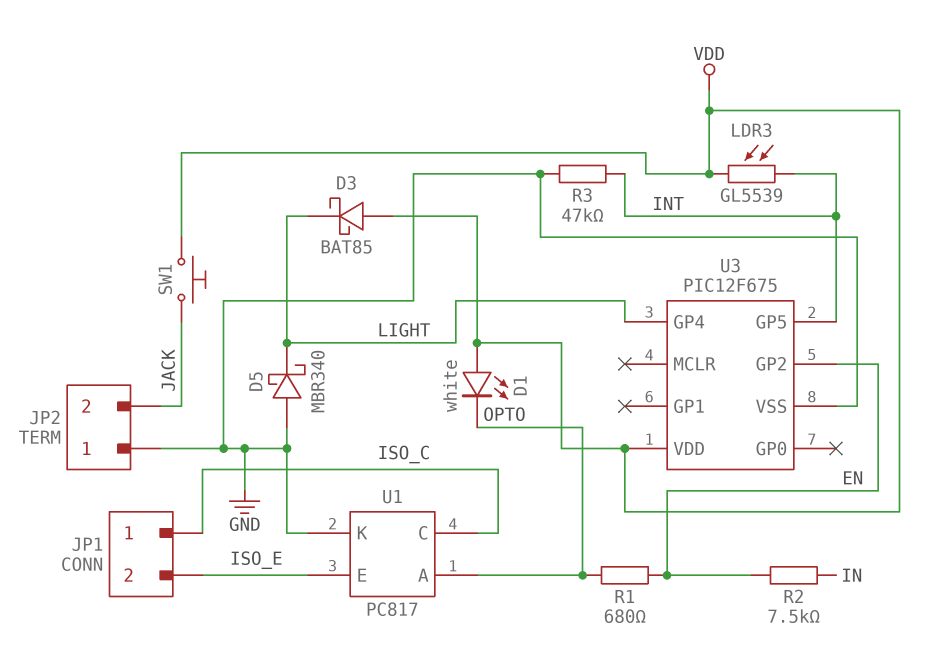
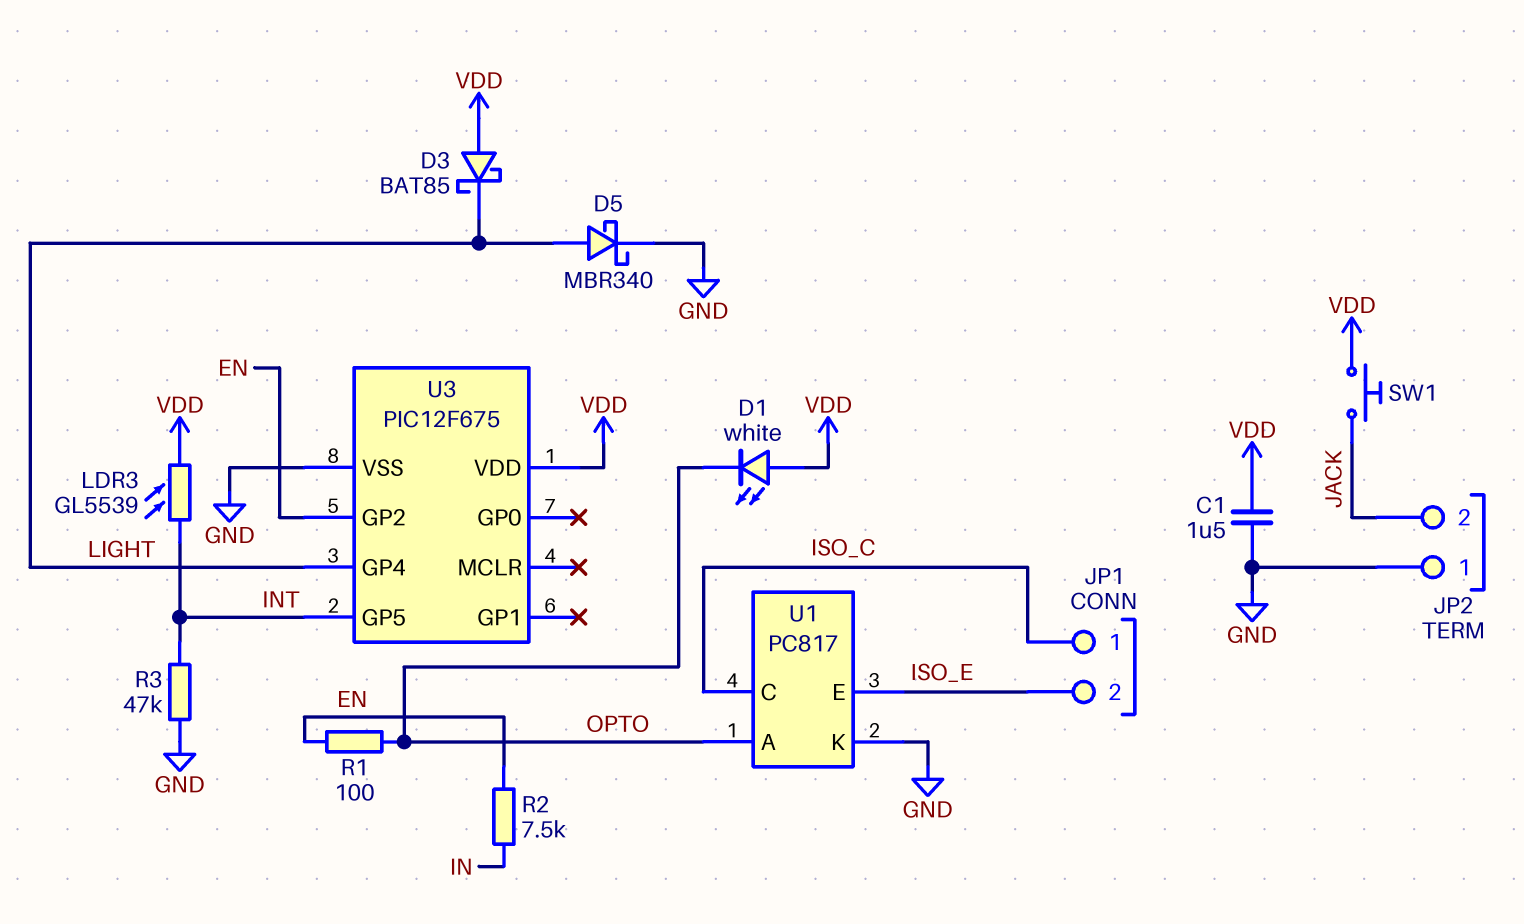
C1: none -> 1.5uF (GND, VDD)
D5: schottky MBR340 (A GND, K LIGHT) -> schottky MBR340 (A LIGHT, K GND)
R1: 680 (EN, OPTO) -> 100 (EN, OPTO)

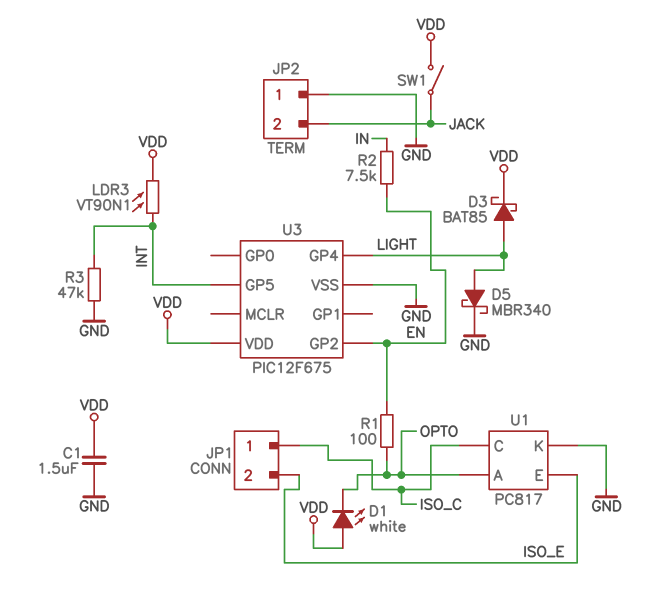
D3: schottky BAT85 (A VDD, K LIGHT) -> schottky BAT85 (A LIGHT, K VDD)
LDR3: GL5539 (INT, VDD) -> VT90N1 (INT, VDD)
SW1: button (JACK, VDD) -> switch (JACK, VDD)

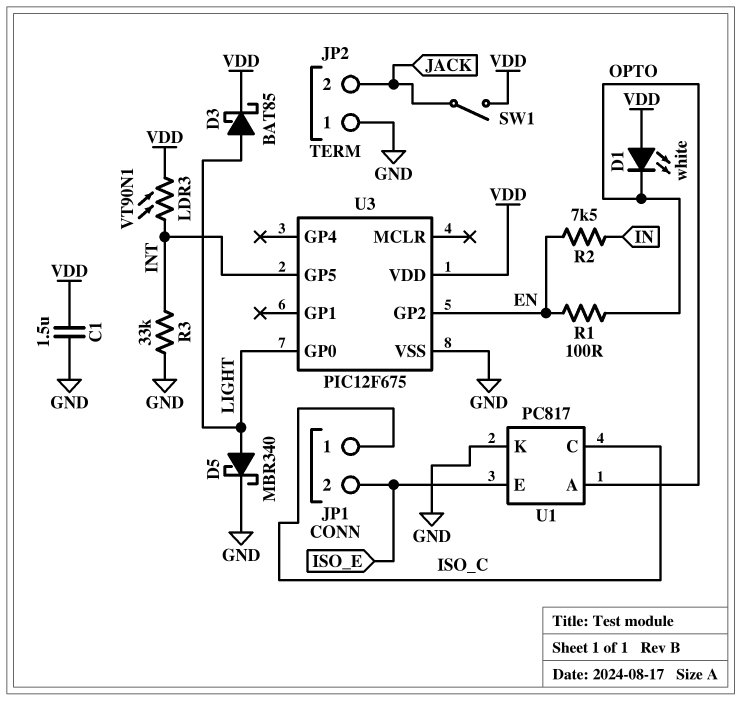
R3: 47k (GND, INT) -> 33k (GND, INT)
U3 pin GP0: none -> LIGHT
U3 pin GP4: LIGHT -> none

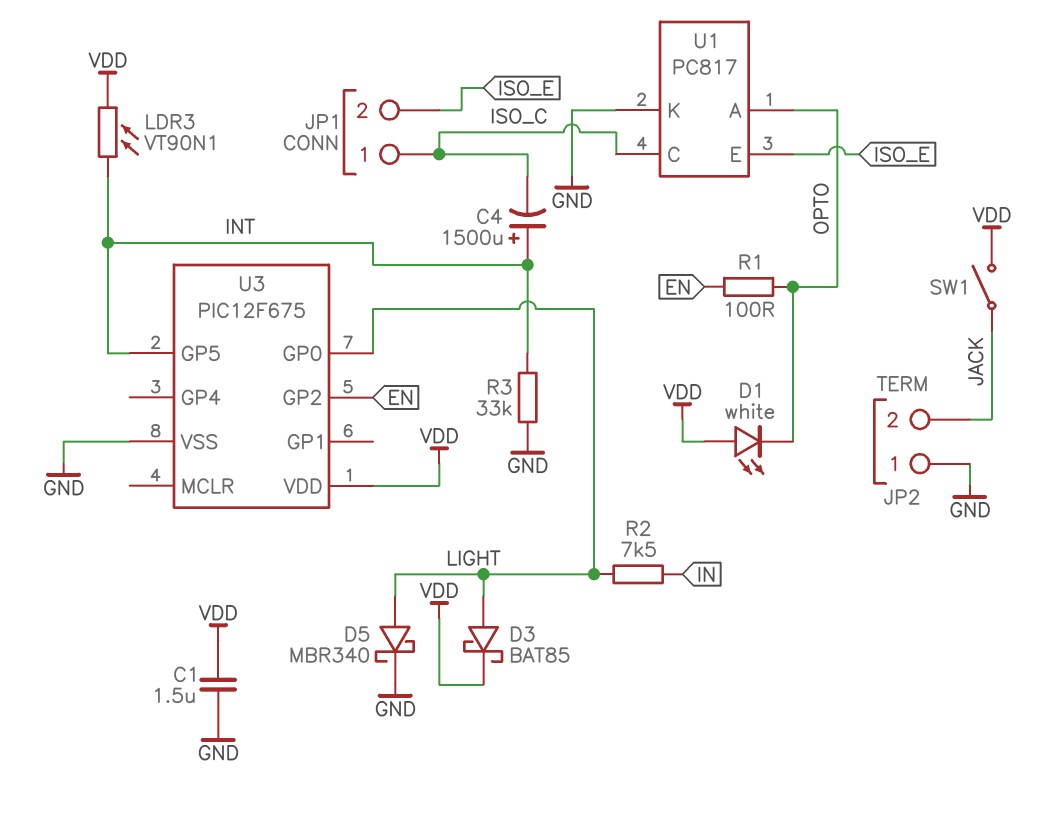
C4: none -> 1500uF (plus INT, minus ISO_C)
R2: 7.5k (EN, IN) -> 7.5k (IN, LIGHT)

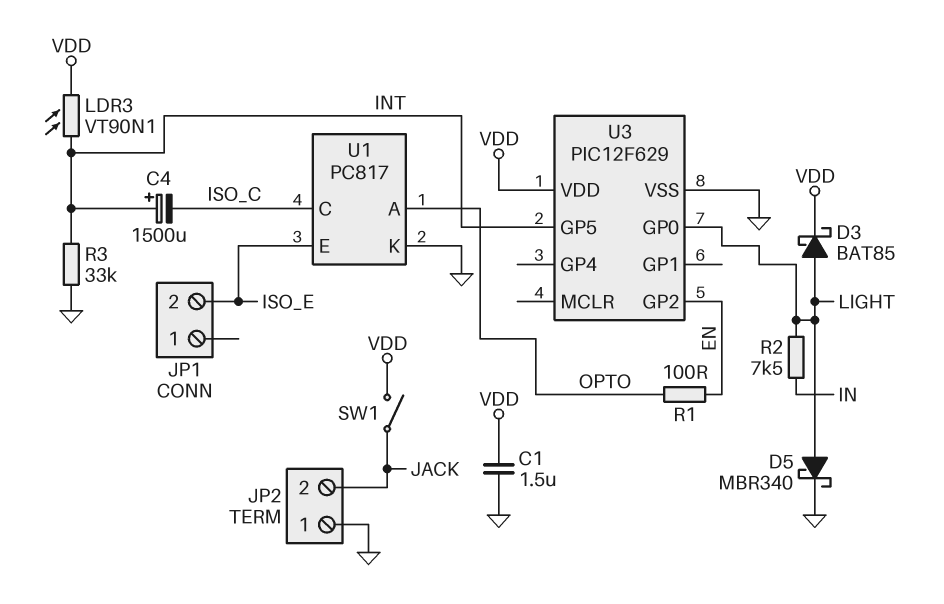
D1: LED white (A VDD, K OPTO) -> none
JP1 pin 1: ISO_C -> none
U3: PIC12F675 -> PIC12F629

